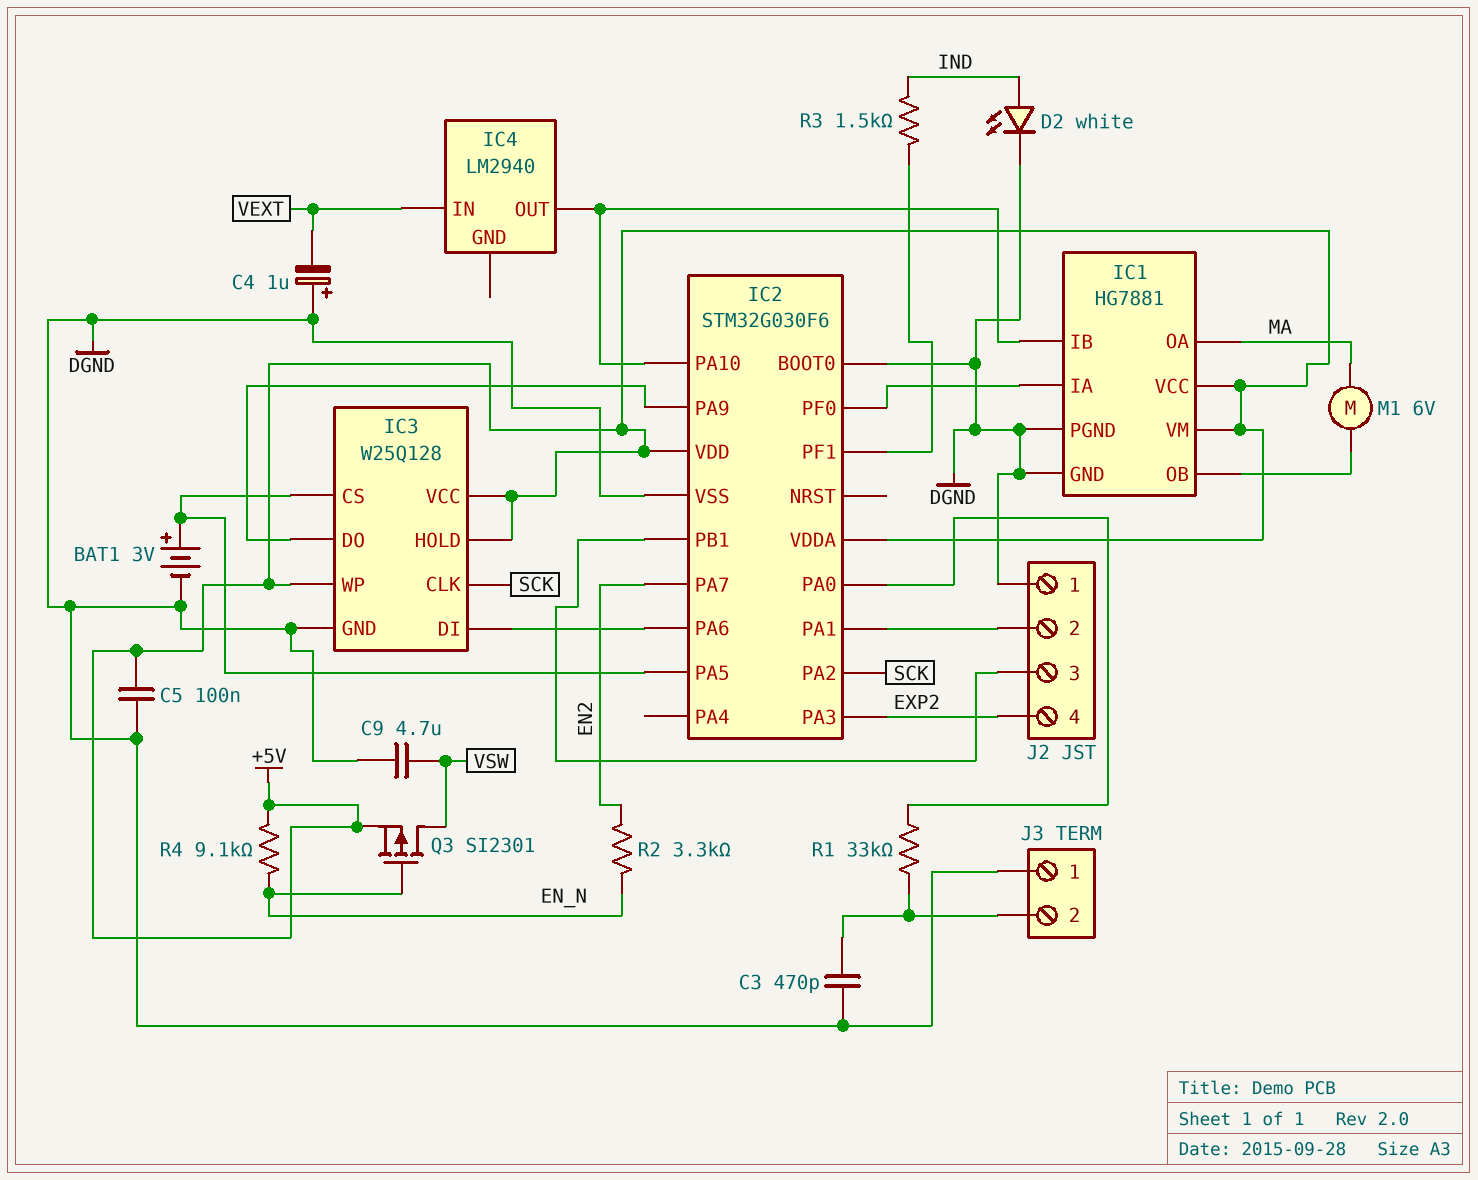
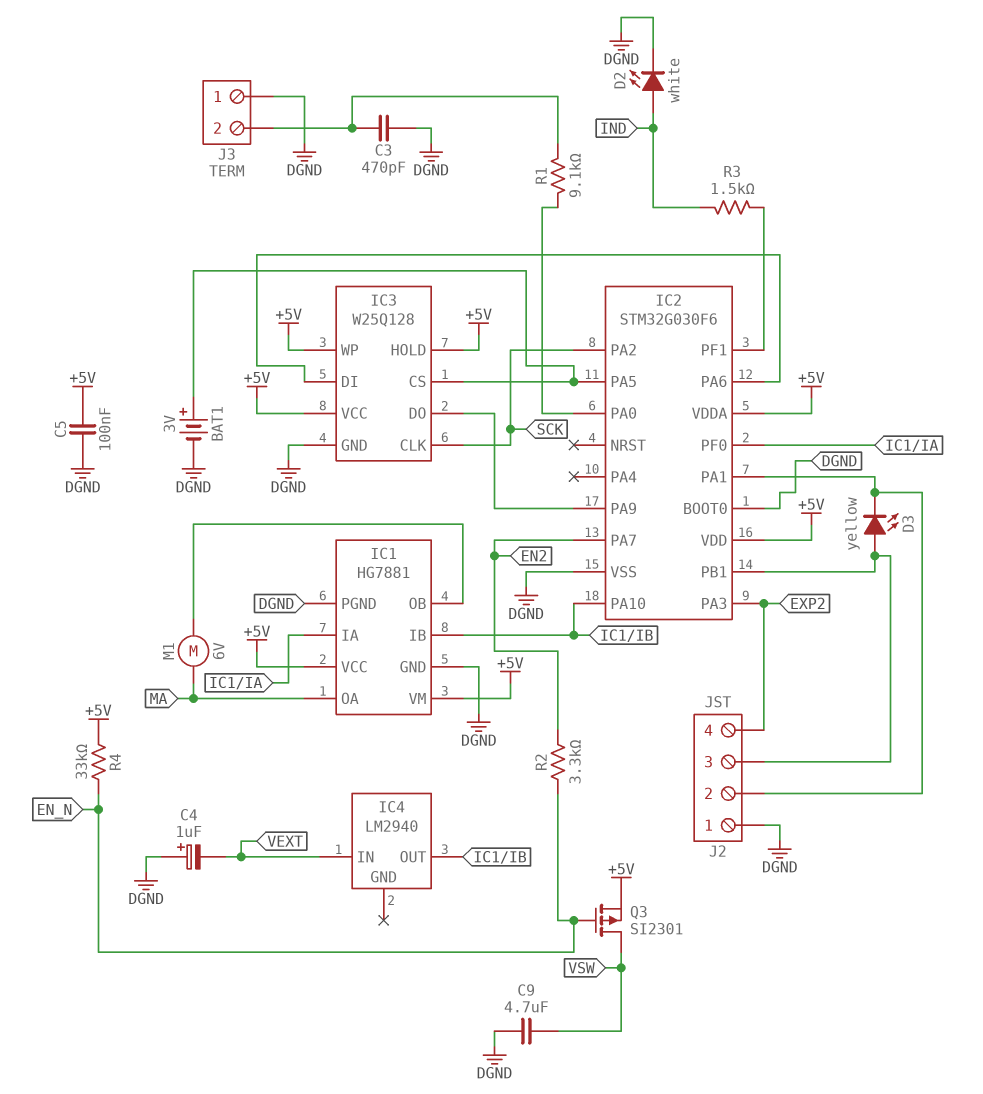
D3: none -> LED yellow (A IC2/PB1, K IC2/PA1)
R1: 33k (IC2/PA0, J3/2) -> 9.1k (IC2/PA0, J3/2)
R4: 9.1k (+5V, EN_N) -> 33k (+5V, EN_N)

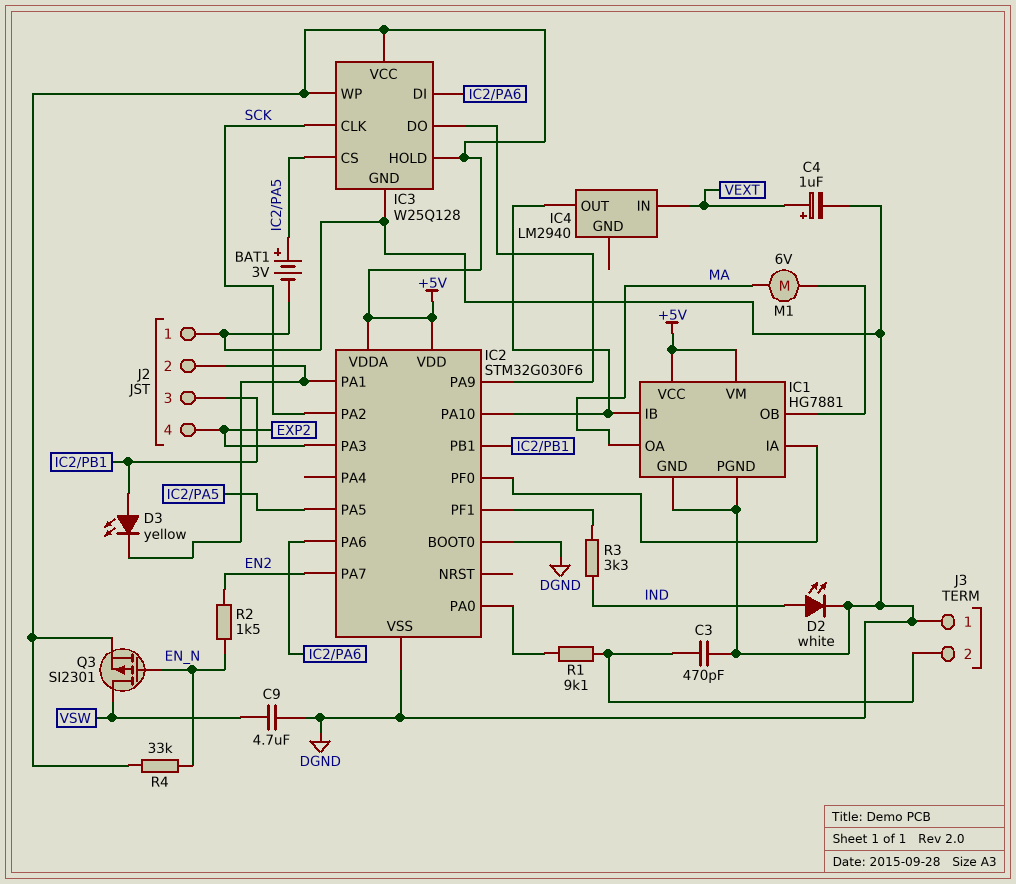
C4: 1uF (plus DGND, minus VEXT) -> 1uF (plus VEXT, minus DGND)
C5: 100nF (+5V, DGND) -> none
R2: 3.3k (EN2, EN_N) -> 1.5k (EN2, EN_N)
R3: 1.5k (IC2/PF1, IND) -> 3.3k (IC2/PF1, IND)

